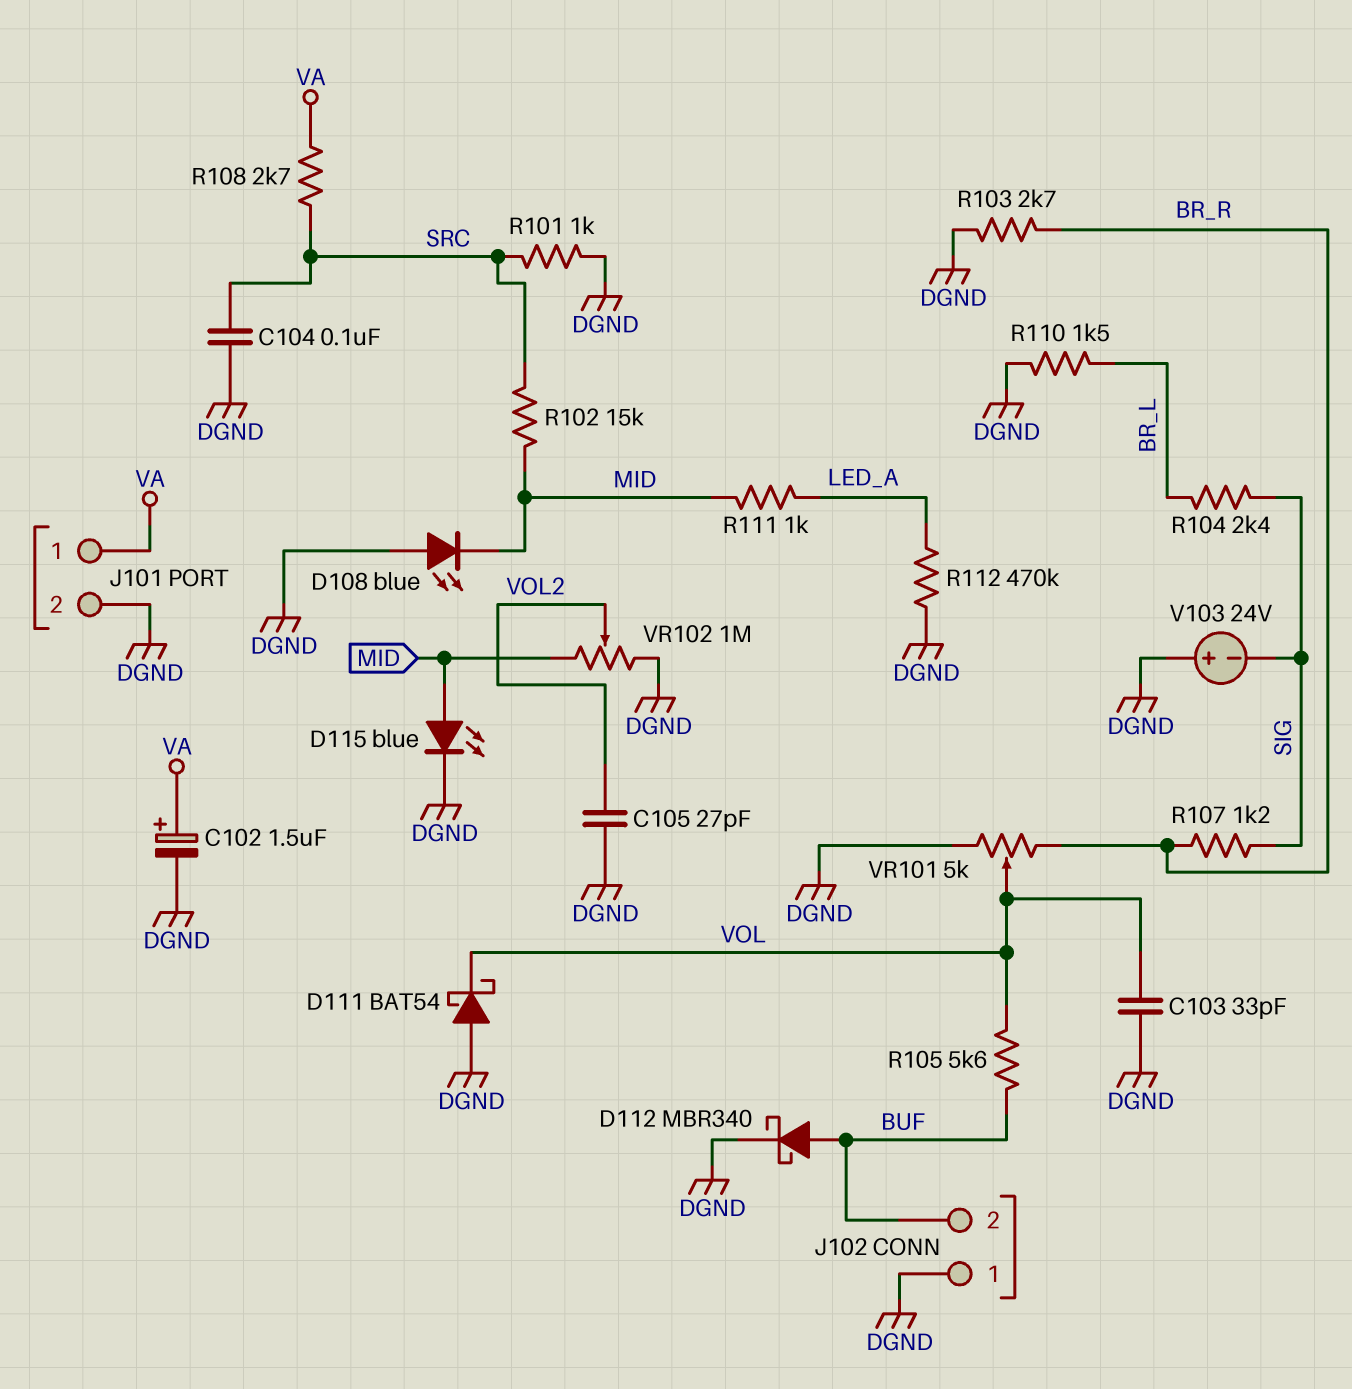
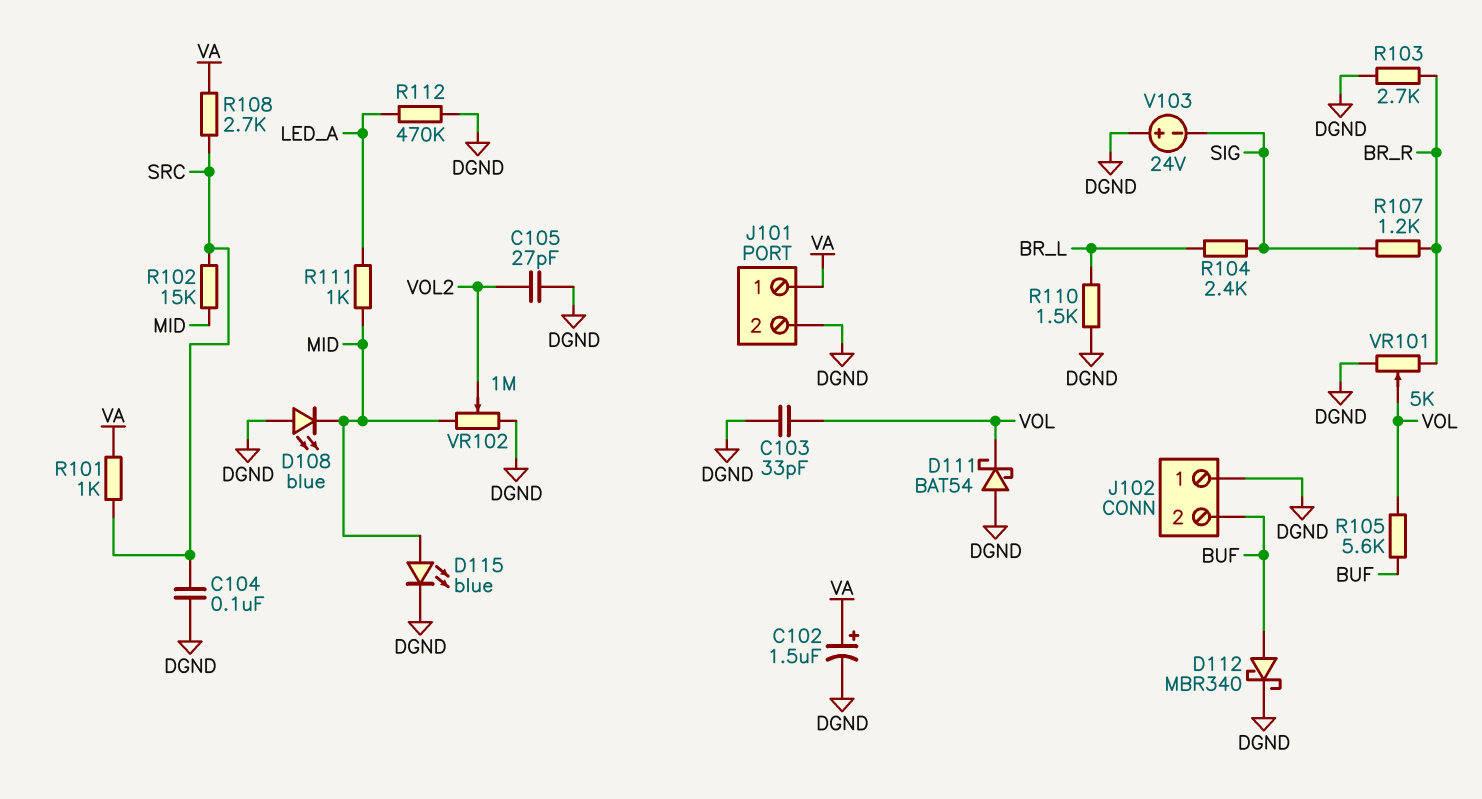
R101: 1k (DGND, SRC) -> 1k (SRC, VA)

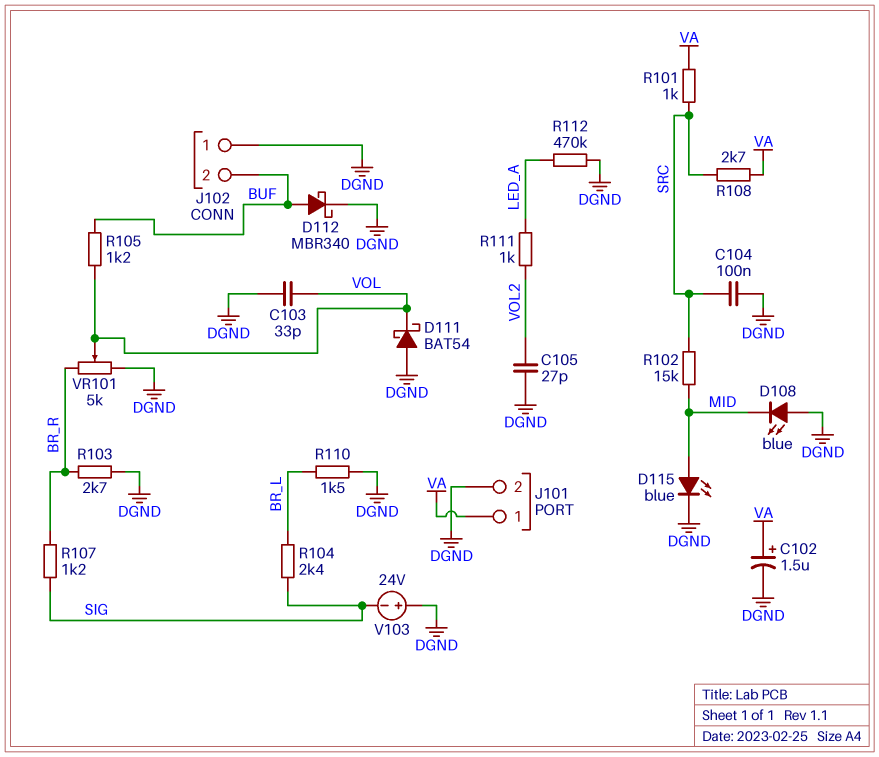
R105: 5.6k (BUF, VOL) -> 1.2k (BUF, VOL)
R111: 1k (LED_A, MID) -> 1k (LED_A, VOL2)
VR102: 1M (DGND, MID, wiper VOL2) -> none

